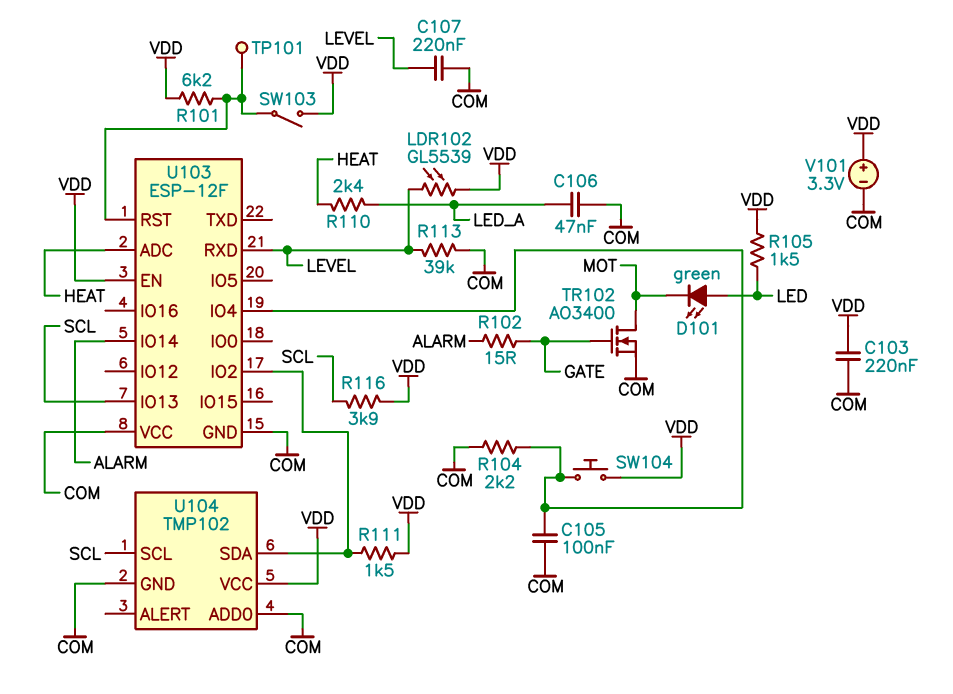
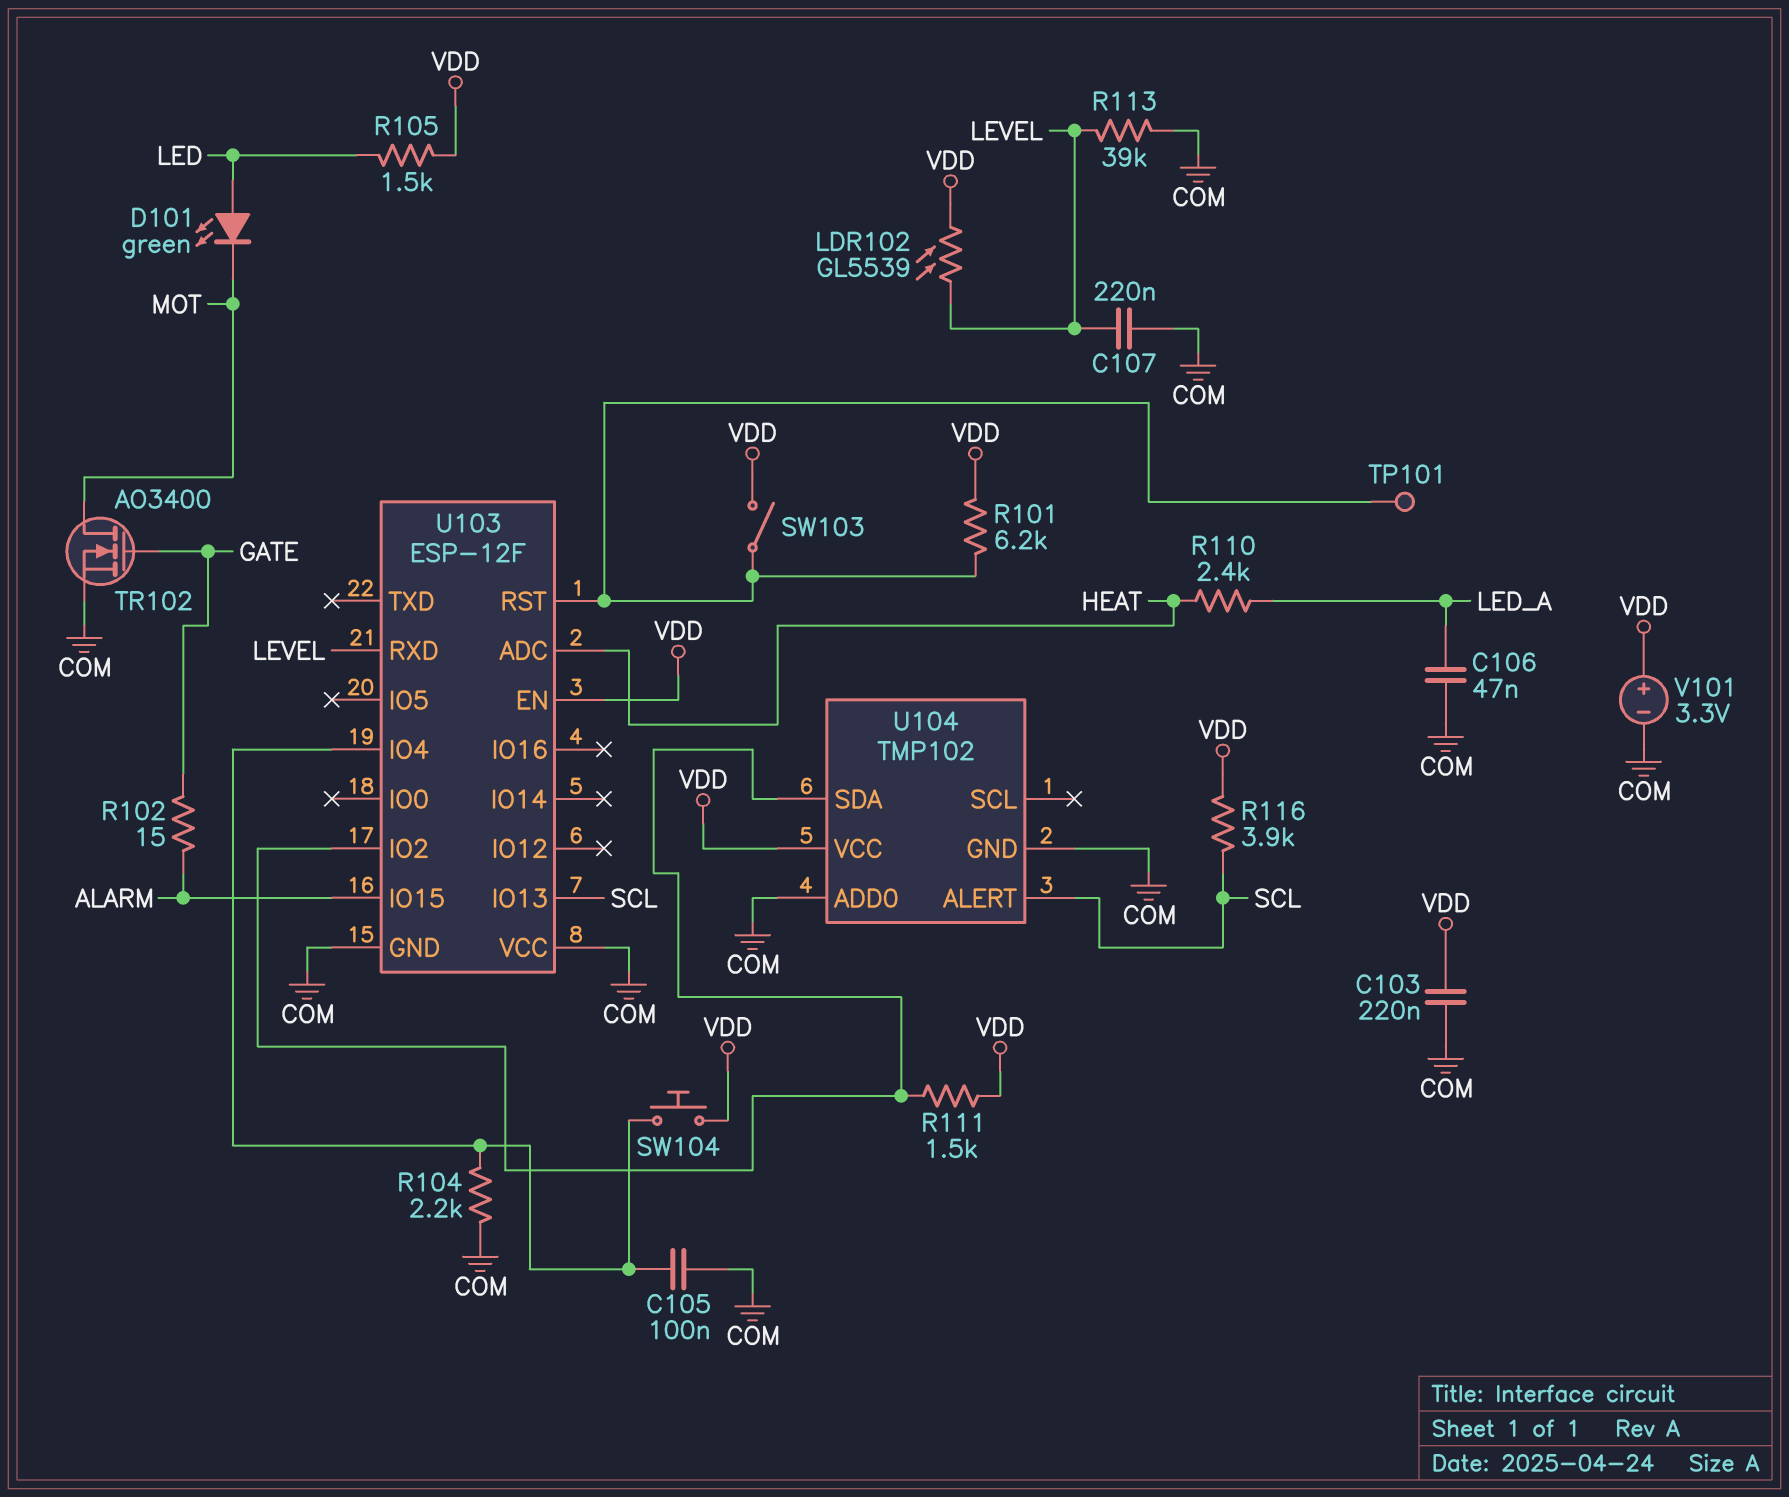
U103 pin IO14: ALARM -> none
U103 pin IO15: none -> ALARM
U104 pin ALERT: none -> SCL
U104 pin SCL: SCL -> none

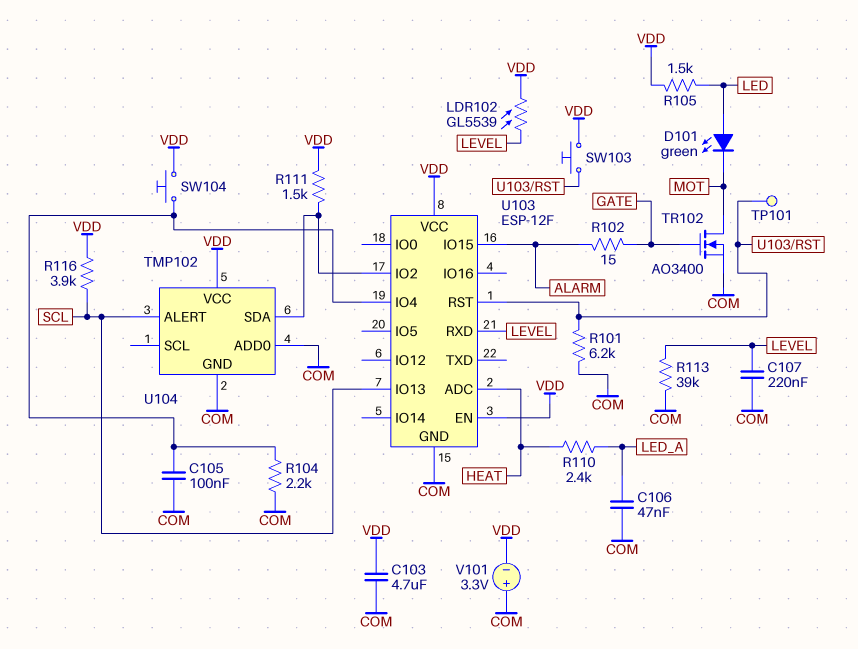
C103: 220nF (COM, VDD) -> 4.7uF (COM, VDD)
R101: 6.2k (U103/RST, VDD) -> 6.2k (COM, U103/RST)
SW103: switch (U103/RST, VDD) -> button (U103/RST, VDD)
U103 pin VCC: COM -> VDD
V101: 3.3V (plus VDD, minus COM) -> 3.3V (plus COM, minus VDD)

